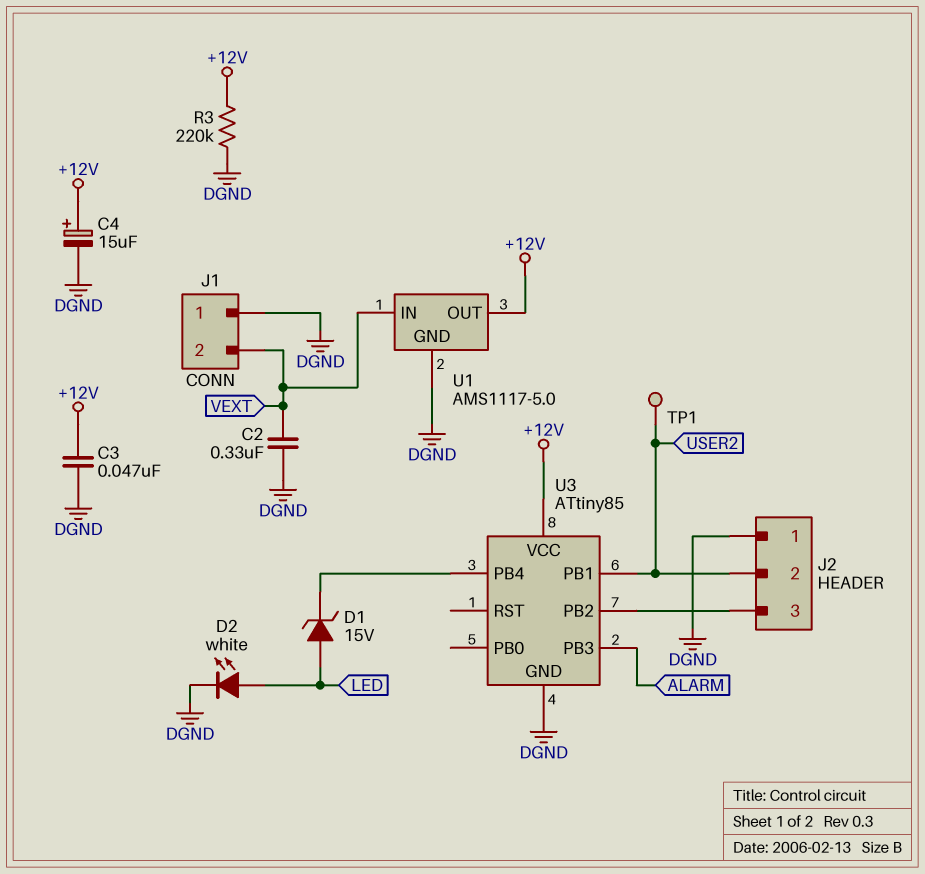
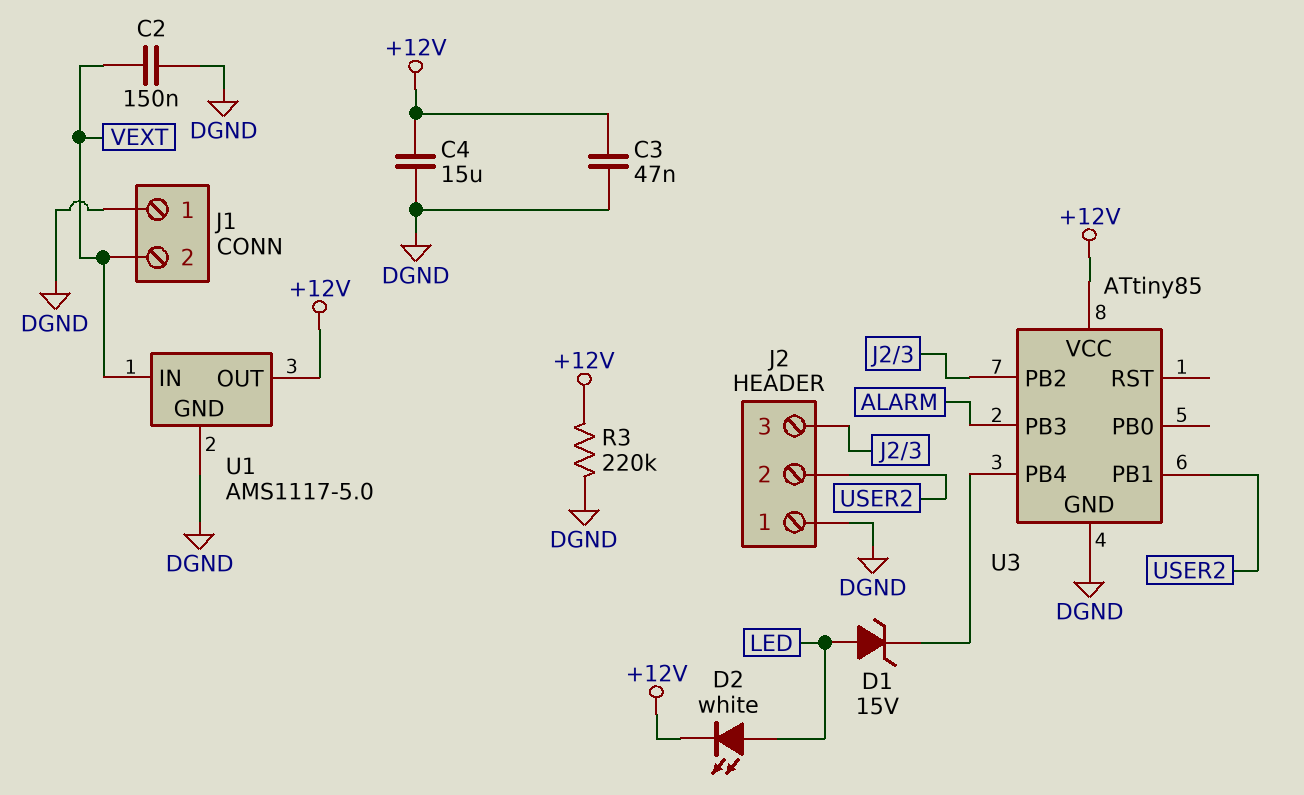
C2: 330nF (DGND, VEXT) -> 150nF (DGND, VEXT)
C4: 15uF (plus +12V, minus DGND) -> 15uF (+12V, DGND)
D2: LED white (A LED, K DGND) -> LED white (A LED, K +12V)
TP1: test point (USER2) -> none

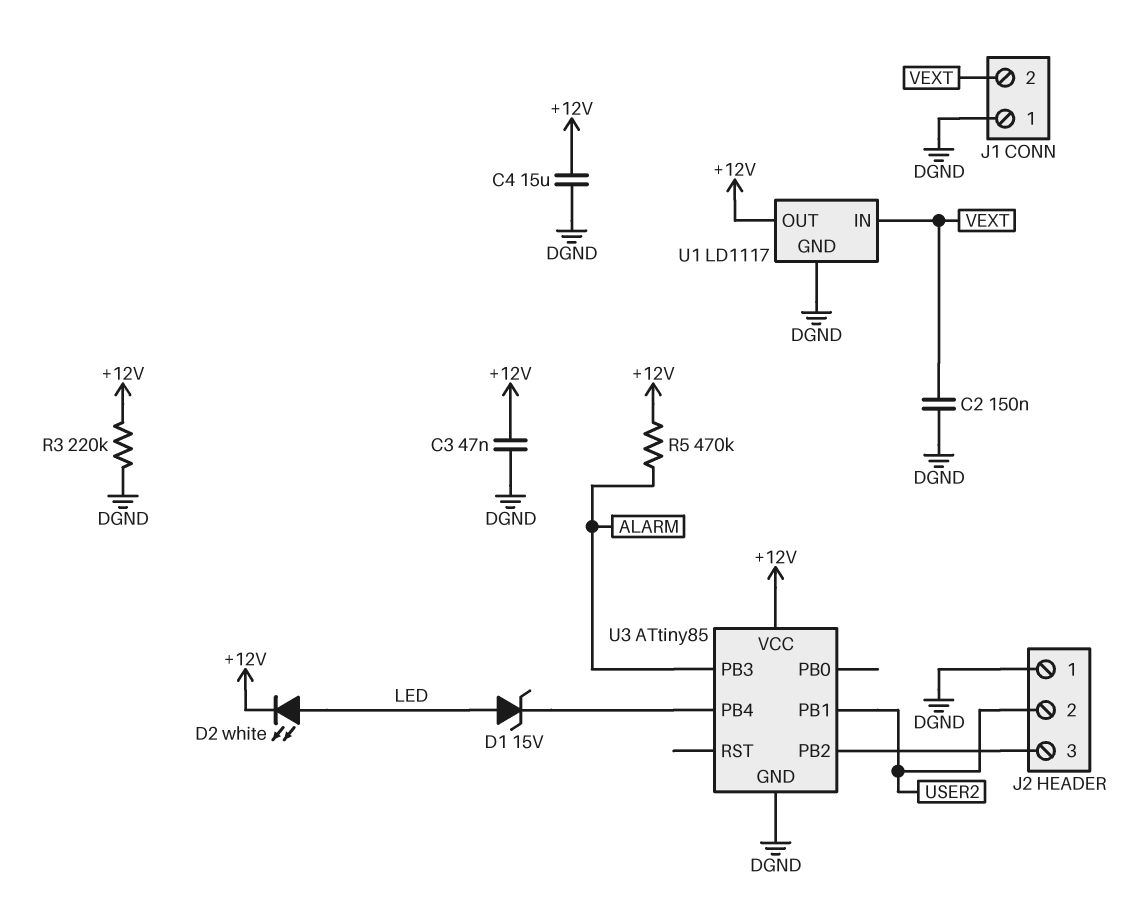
R5: none -> 470k (+12V, ALARM)
U1: AMS1117-5.0 -> LD1117

